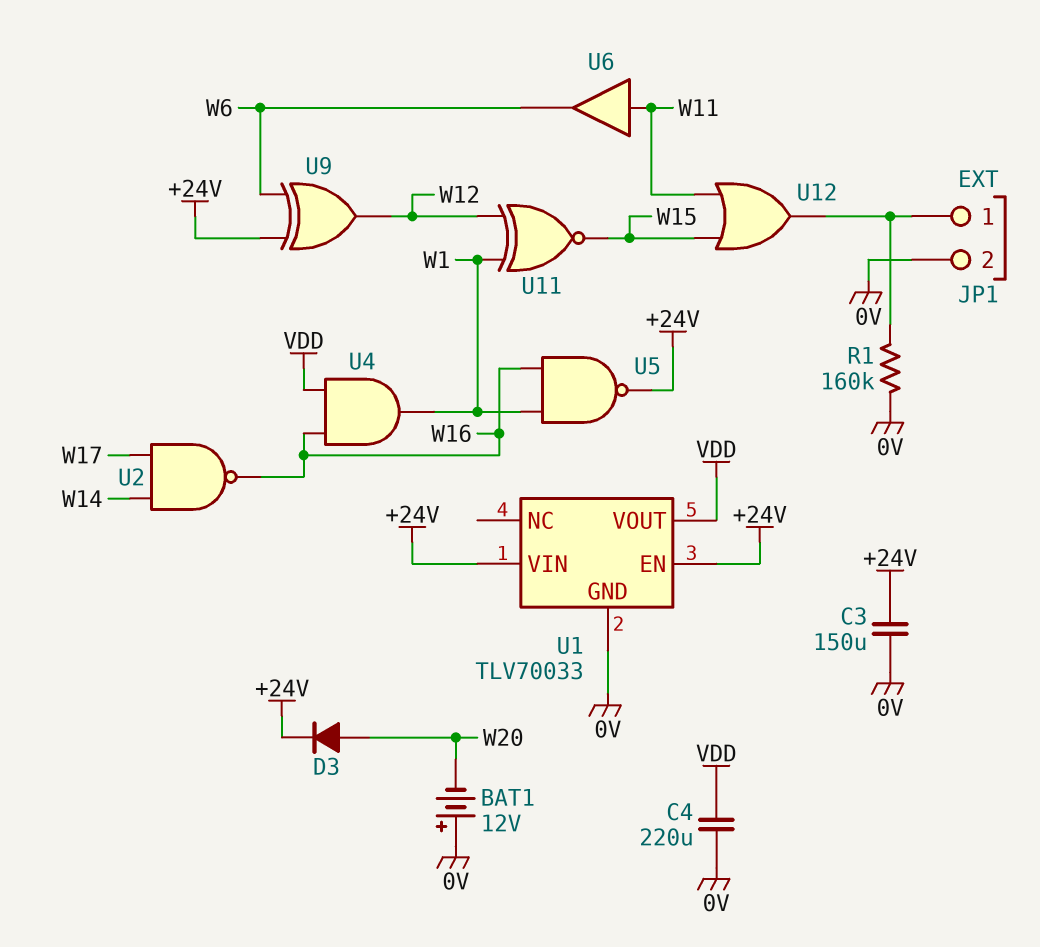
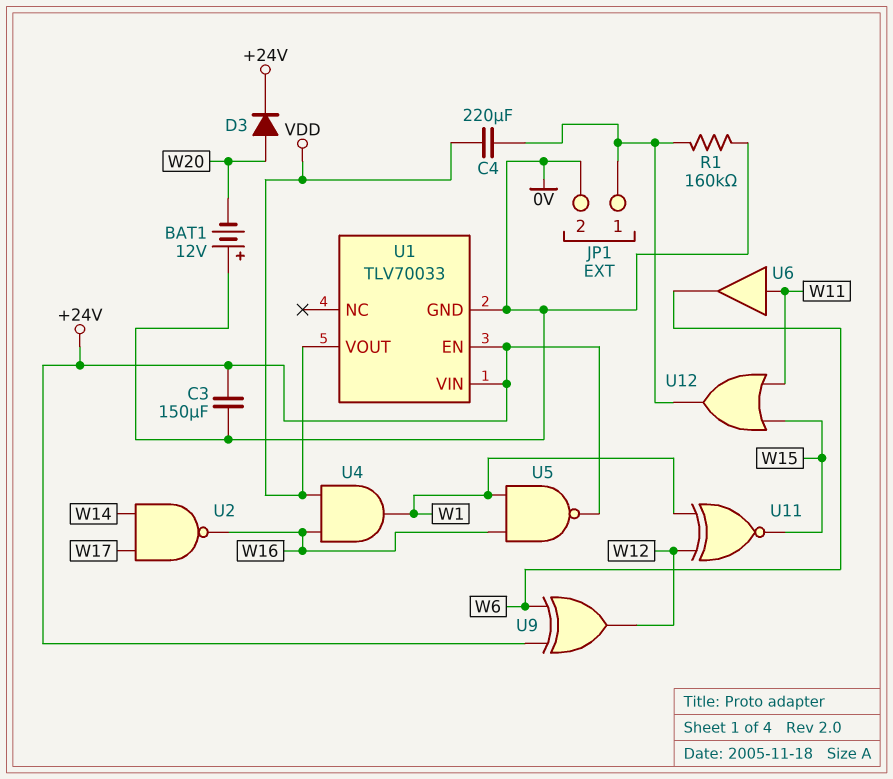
C4: 220uF (0V, VDD) -> 220uF (JP1/1, VDD)

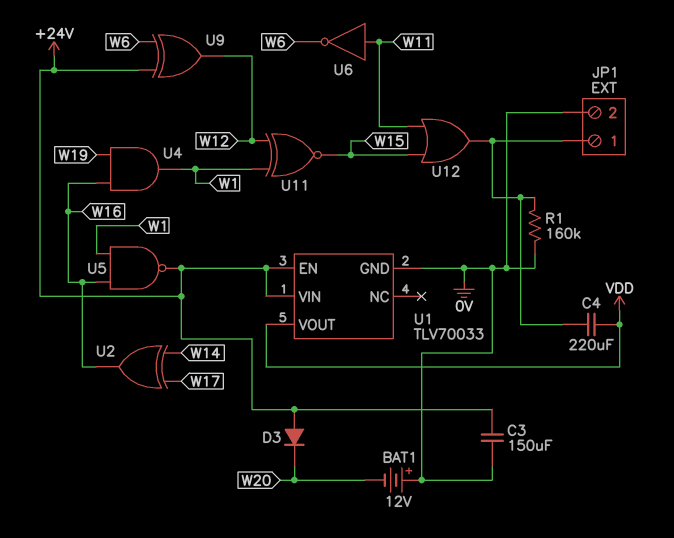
D3: diode (A W20, K +24V) -> diode (A +24V, K W20)
U2: NAND (in W14, in W17, out W16) -> XOR (in W14, in W17, out W16)
U4: AND (in VDD, in W16, out W1) -> AND (in W16, in W19, out W1)
U6: buffer (in W11, out W6) -> NOT (in W11, out W6)

